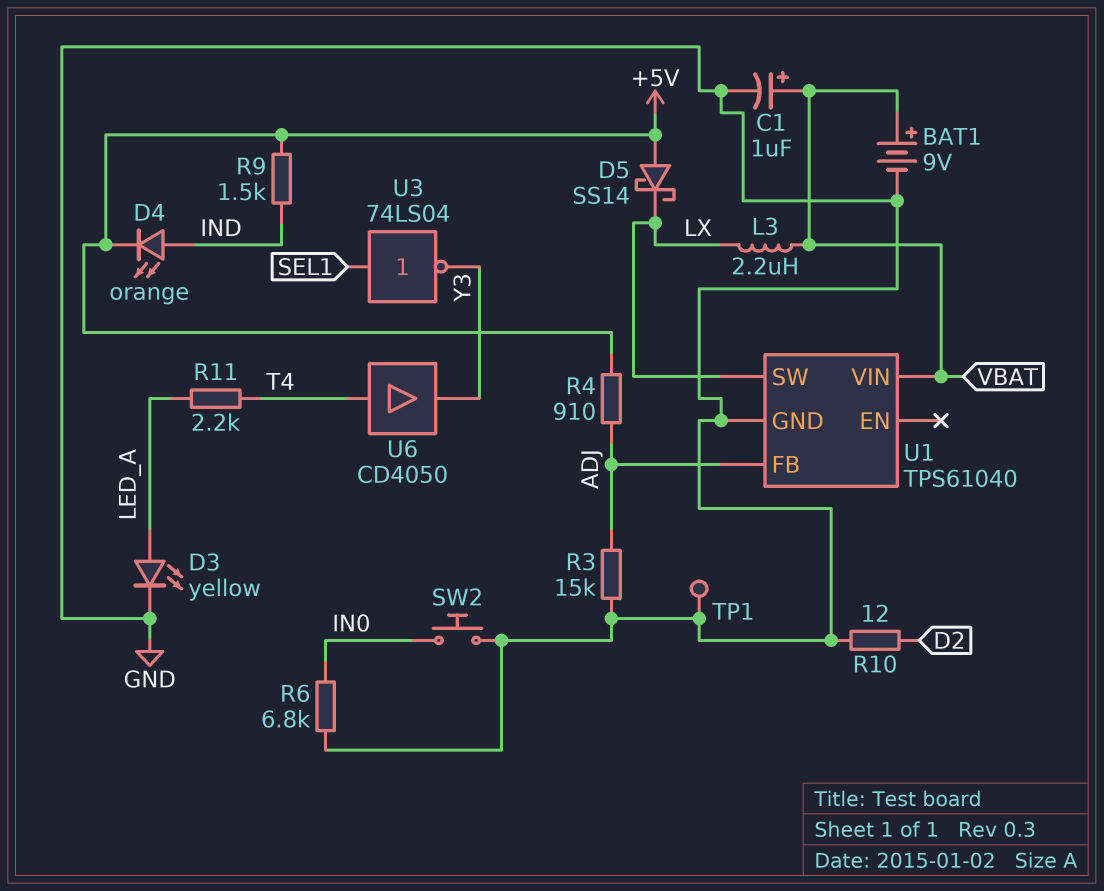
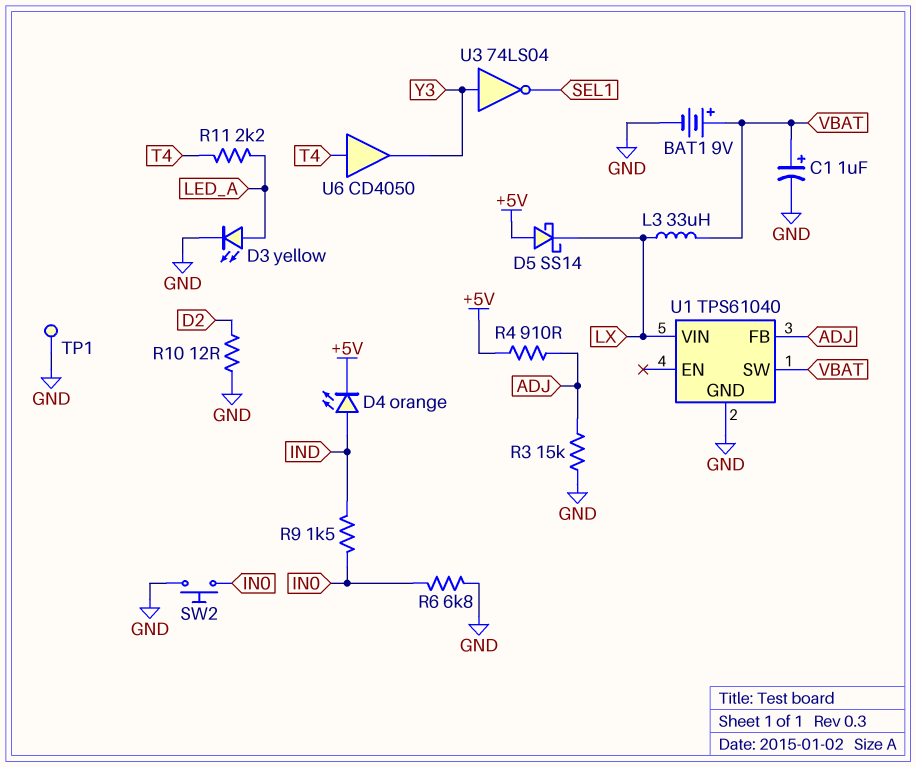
L3: 2.2uH (LX, VBAT) -> 33uH (LX, VBAT)
R9: 1.5k (+5V, IND) -> 1.5k (IN0, IND)
U1 pin SW: LX -> VBAT
U1 pin VIN: VBAT -> LX
U3: NOT 74LS04 (in SEL1, out Y3) -> NOT 74LS04 (in Y3, out SEL1)

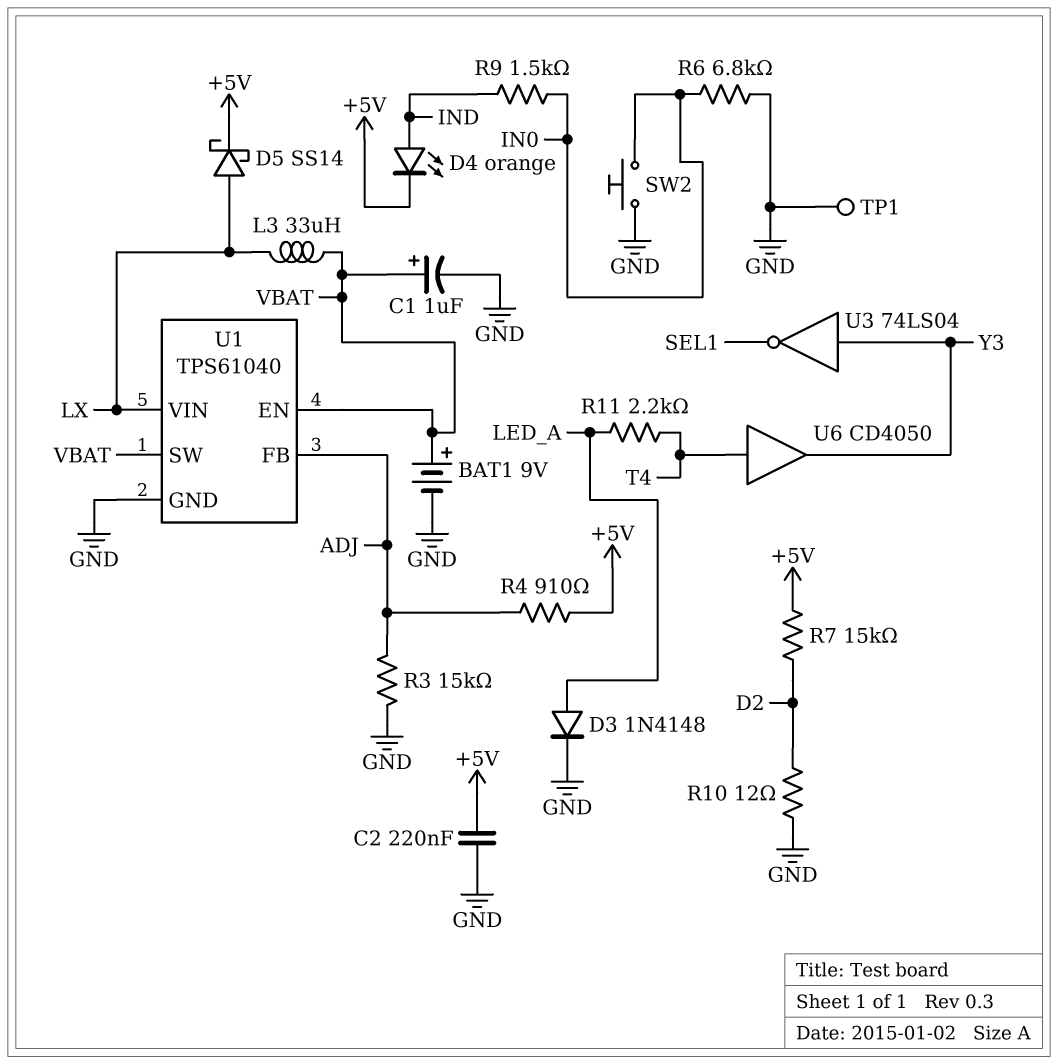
C2: none -> 220nF (+5V, GND)
D3: LED yellow (A LED_A, K GND) -> diode 1N4148 (A LED_A, K GND)
D5: schottky SS14 (A +5V, K LX) -> schottky SS14 (A LX, K +5V)
R7: none -> 15k (+5V, D2)
U1 pin EN: none -> VBAT

